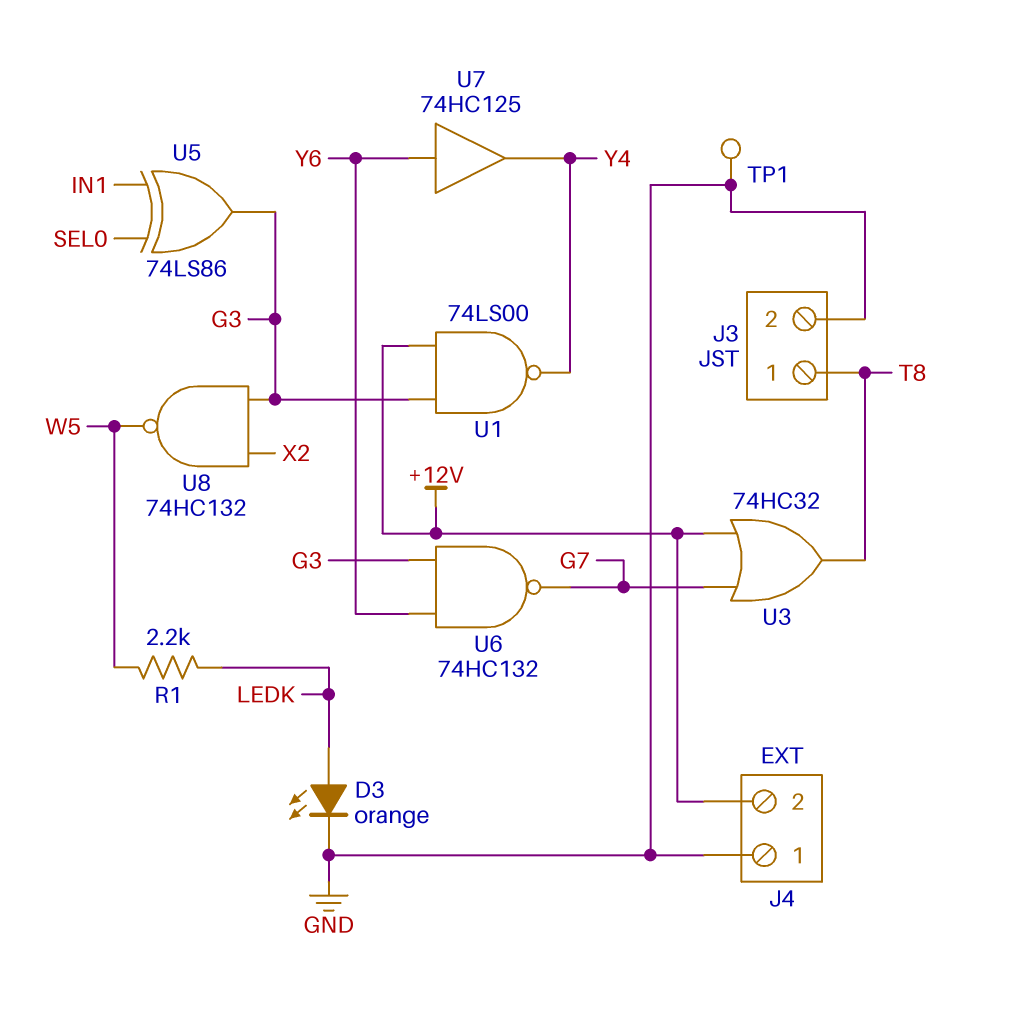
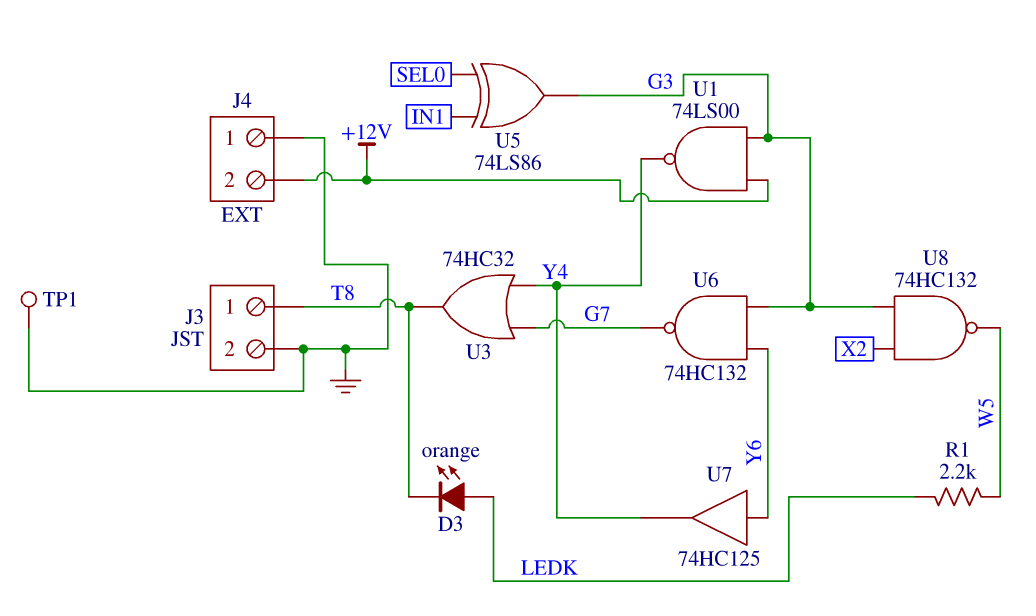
D3: LED orange (A LEDK, K GND) -> LED orange (A LEDK, K T8)
U3: OR 74HC32 (in +12V, in G7, out T8) -> OR 74HC32 (in G7, in Y4, out T8)

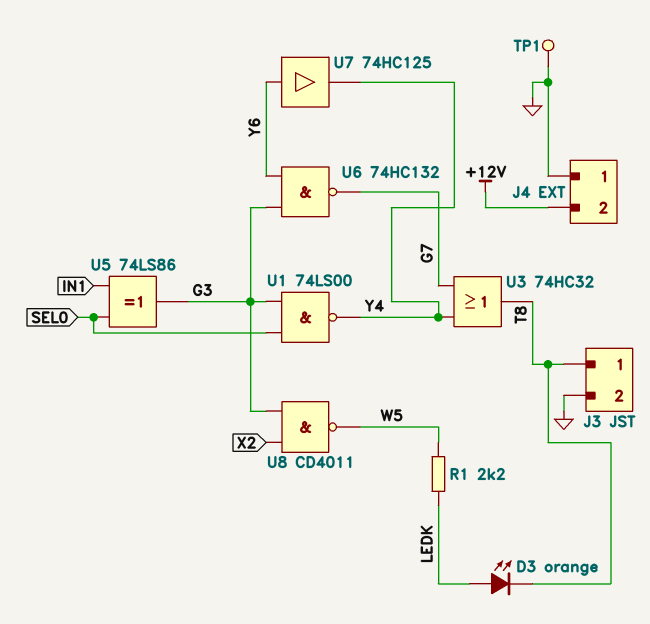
U1: NAND 74LS00 (in +12V, in G3, out Y4) -> NAND 74LS00 (in G3, in SEL0, out Y4)
U8: NAND 74HC132 (in G3, in X2, out W5) -> NAND CD4011 (in G3, in X2, out W5)

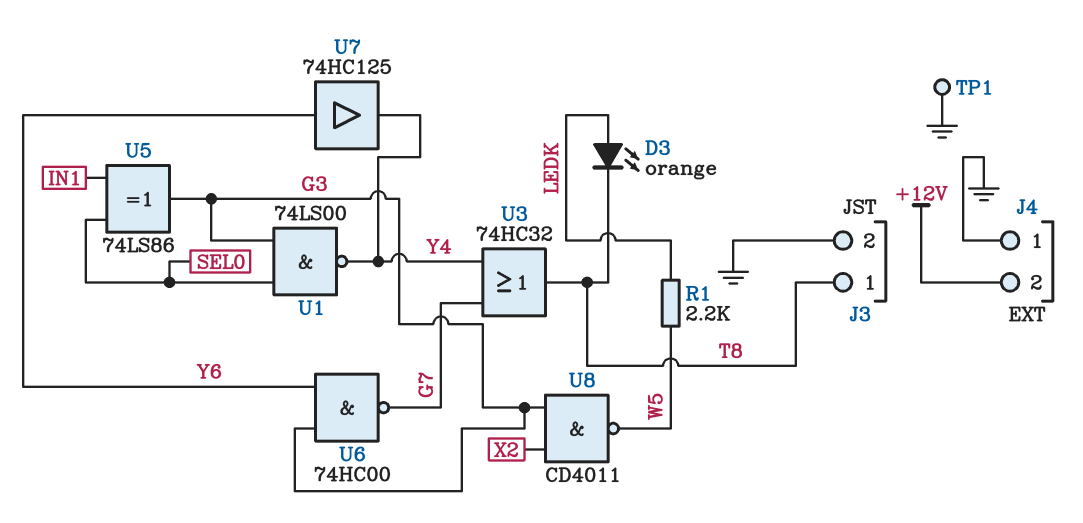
U6: NAND 74HC132 (in G3, in Y6, out G7) -> NAND 74HC00 (in G3, in Y6, out G7)

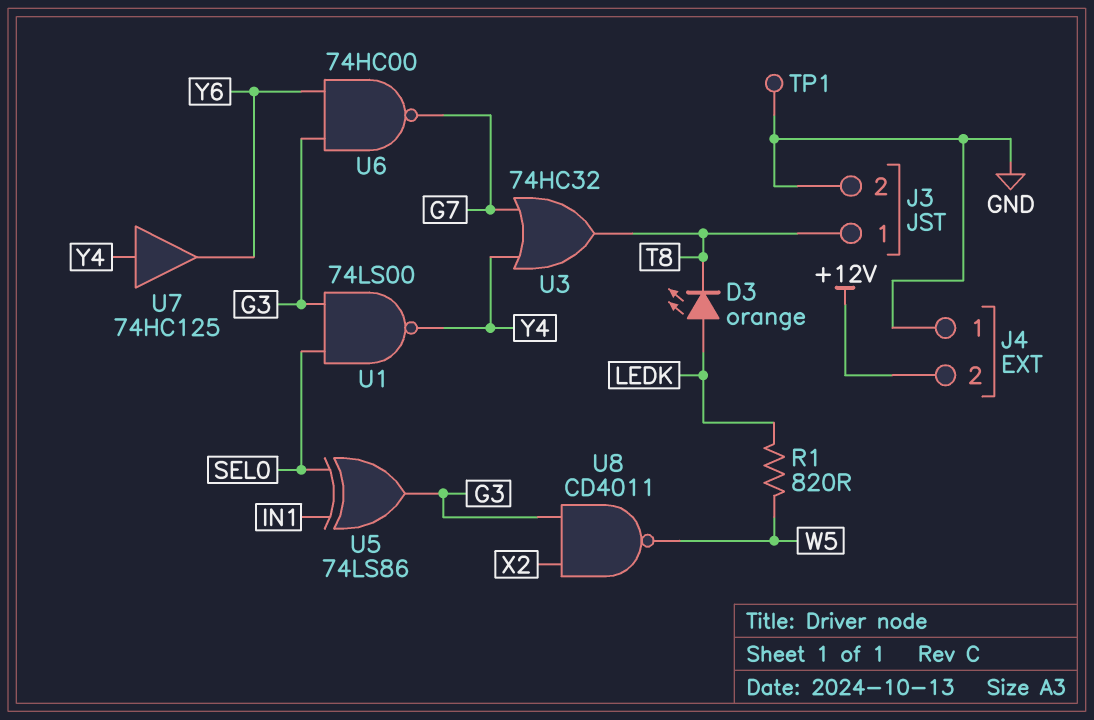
R1: 2.2k (LEDK, W5) -> 820 (LEDK, W5)
U7: buffer 74HC125 (in Y6, out Y4) -> buffer 74HC125 (in Y4, out Y6)

